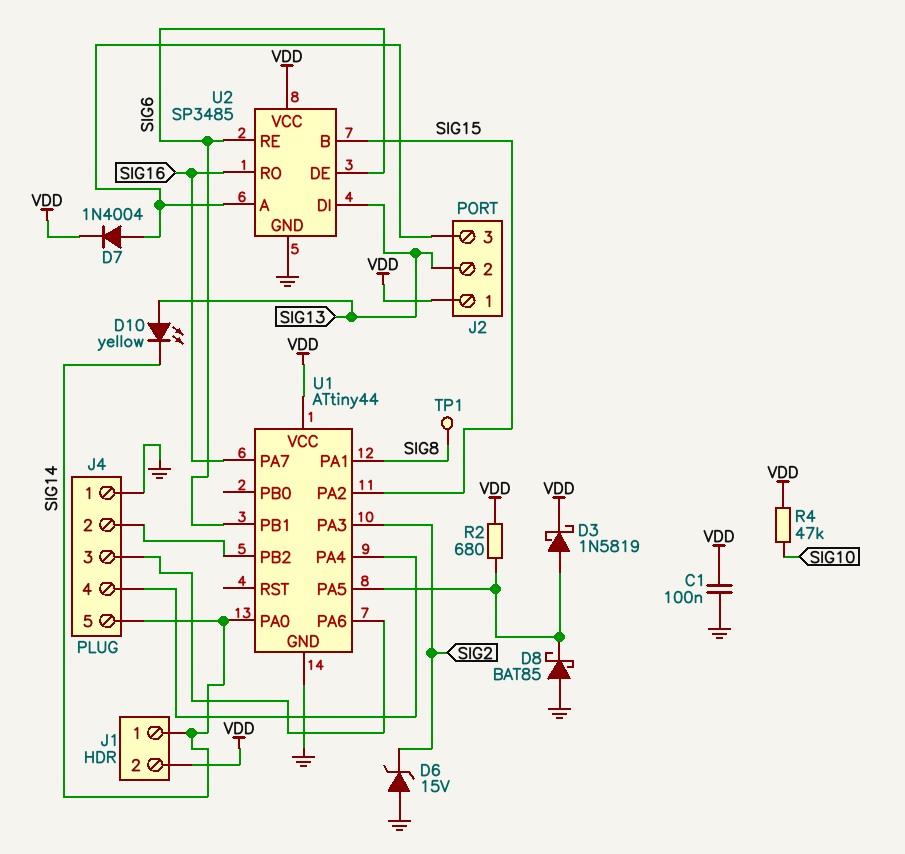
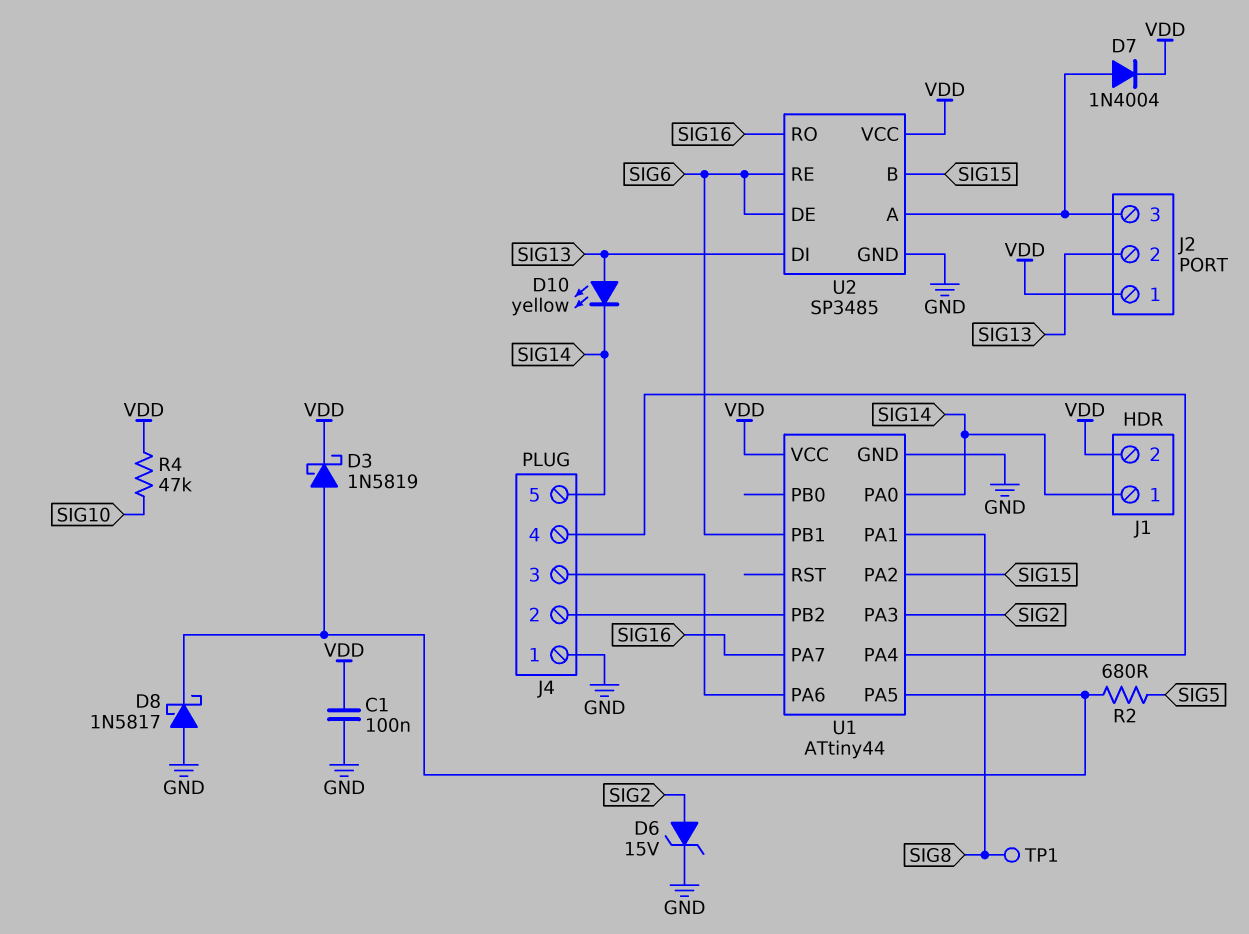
D6: zener 15V (A GND, K SIG2) -> zener 15V (A SIG2, K GND)
D8: schottky BAT85 (A GND, K U1/PA5) -> schottky 1N5817 (A GND, K U1/PA5)
R2: 680 (U1/PA5, VDD) -> 680 (SIG5, U1/PA5)

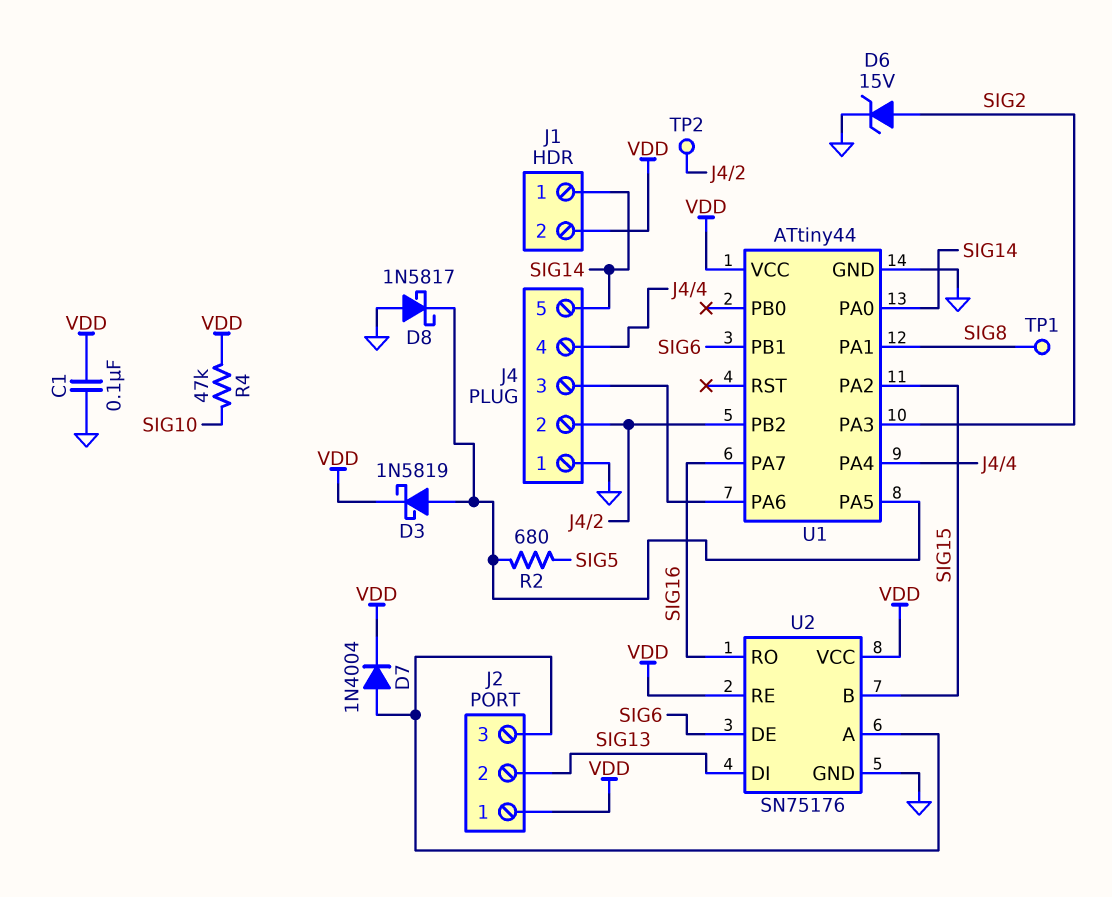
D10: LED yellow (A SIG13, K SIG14) -> none
TP2: none -> test point (J4/2)
U2: SP3485 -> SN75176
U2 pin RE: SIG6 -> VDD

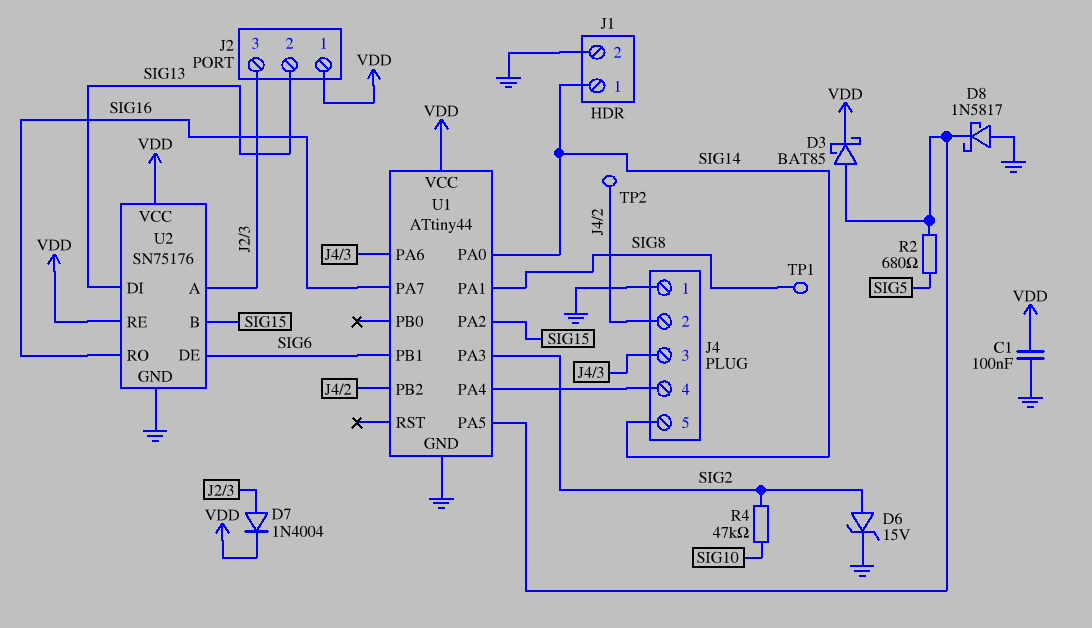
D3: schottky 1N5819 (A U1/PA5, K VDD) -> schottky BAT85 (A U1/PA5, K VDD)
J1 pin 2: VDD -> GND
R4: 47k (SIG10, VDD) -> 47k (SIG2, SIG10)

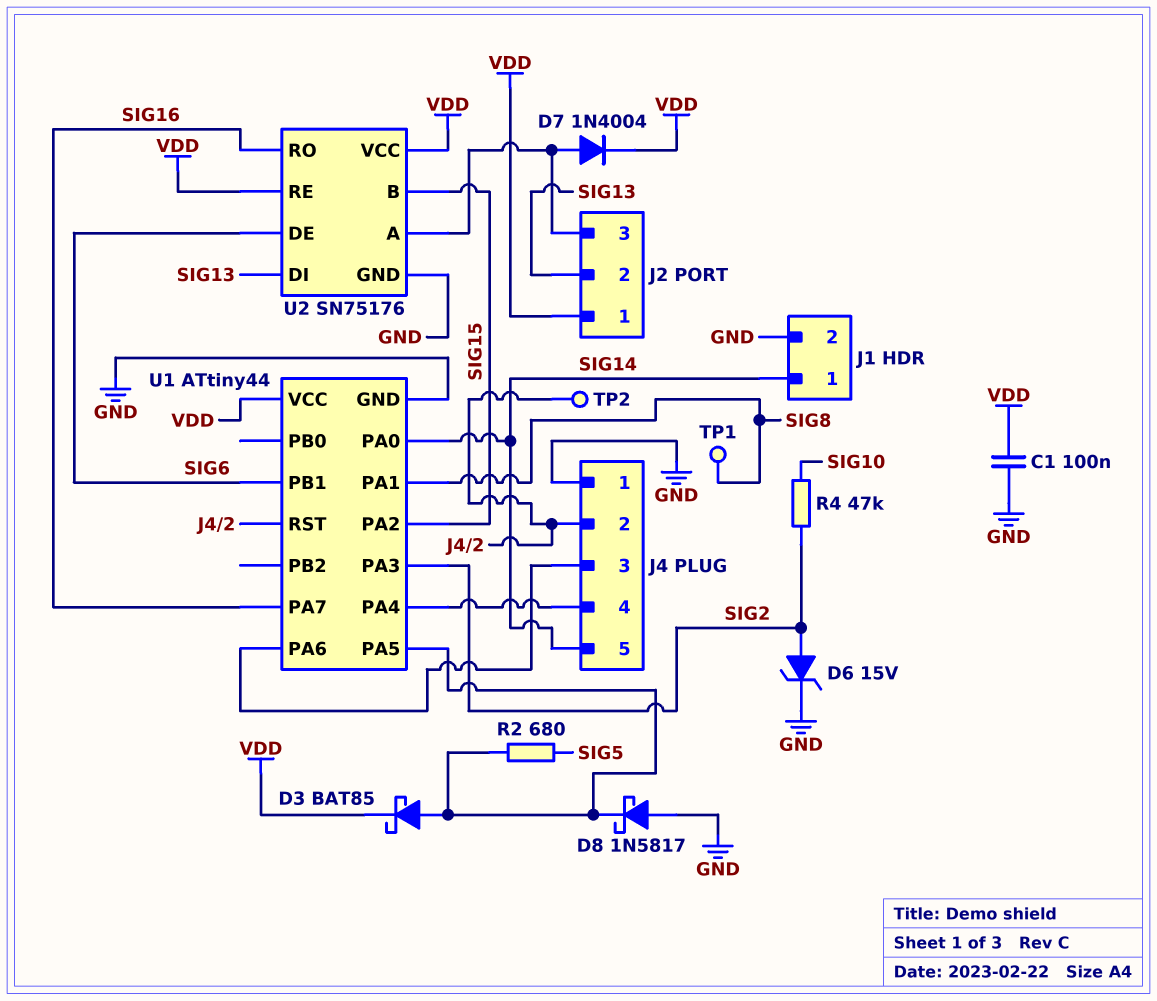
U1 pin PB2: J4/2 -> none
U1 pin RST: none -> J4/2

